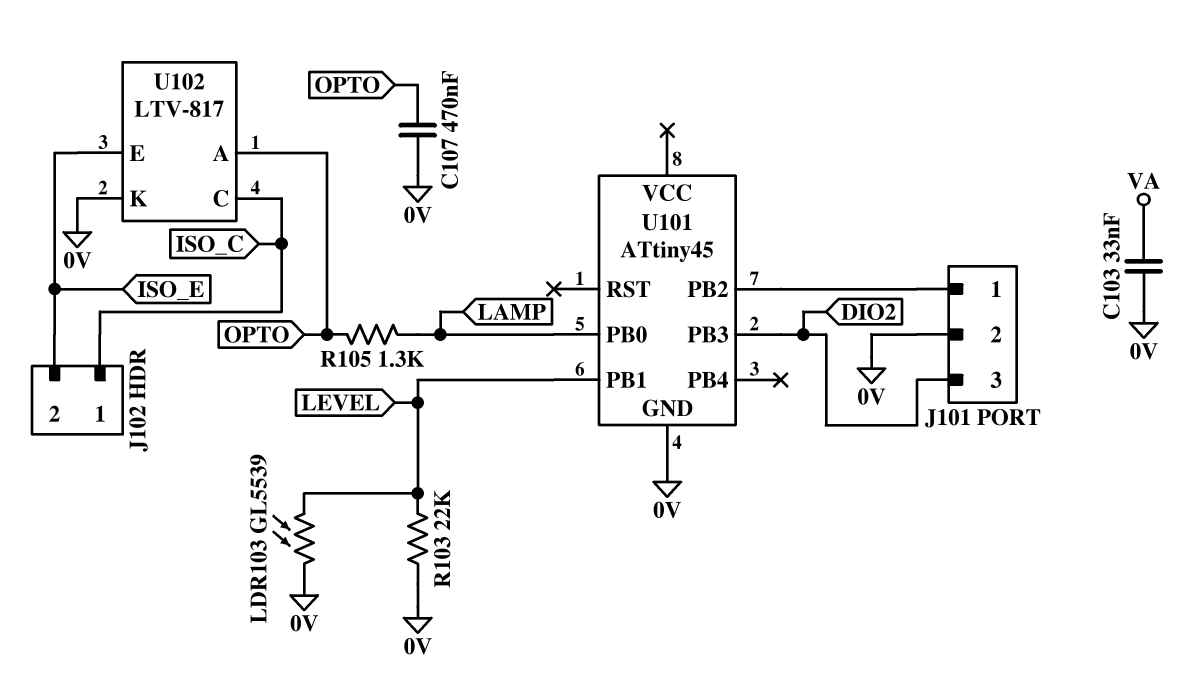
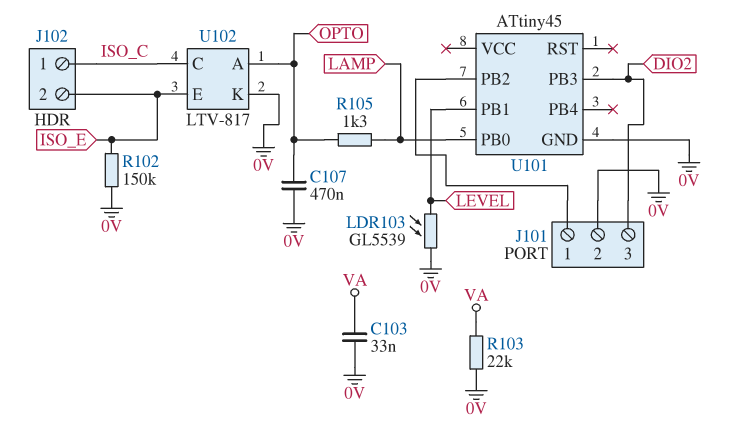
R102: none -> 150k (0V, ISO_E)
R103: 22k (0V, LEVEL) -> 22k (0V, VA)

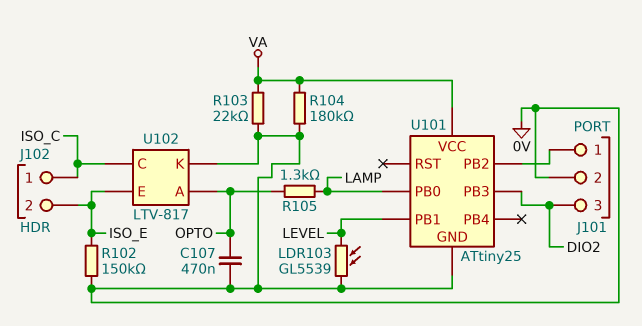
C103: 33nF (0V, VA) -> none
R104: none -> 180k (0V, VA)
U101: ATtiny45 -> ATtiny25
U101 pin VCC: none -> VA

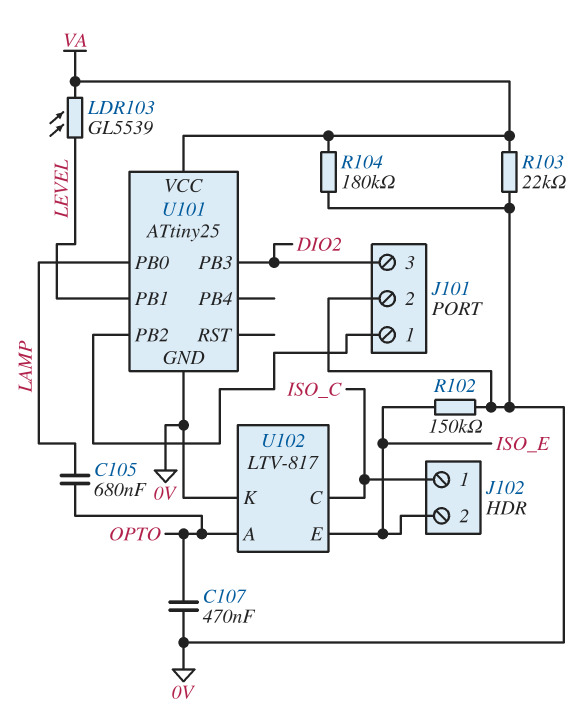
C105: none -> 680nF (LAMP, OPTO)
LDR103: GL5539 (0V, LEVEL) -> GL5539 (LEVEL, VA)
R105: 1.3k (LAMP, OPTO) -> none

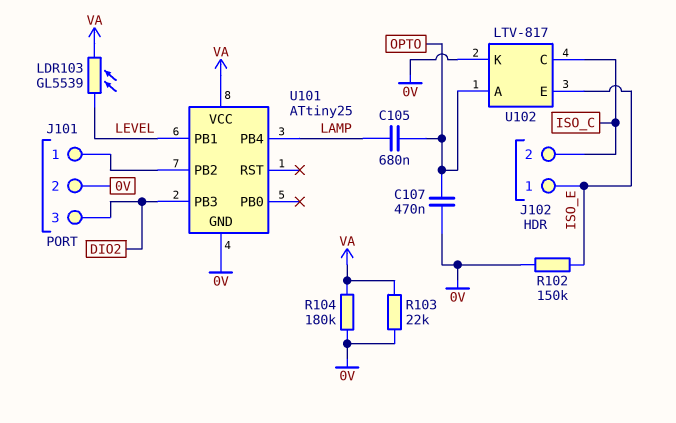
J102 pin 1: ISO_C -> ISO_E
J102 pin 2: ISO_E -> ISO_C
U101 pin PB0: LAMP -> none
U101 pin PB4: none -> LAMP

